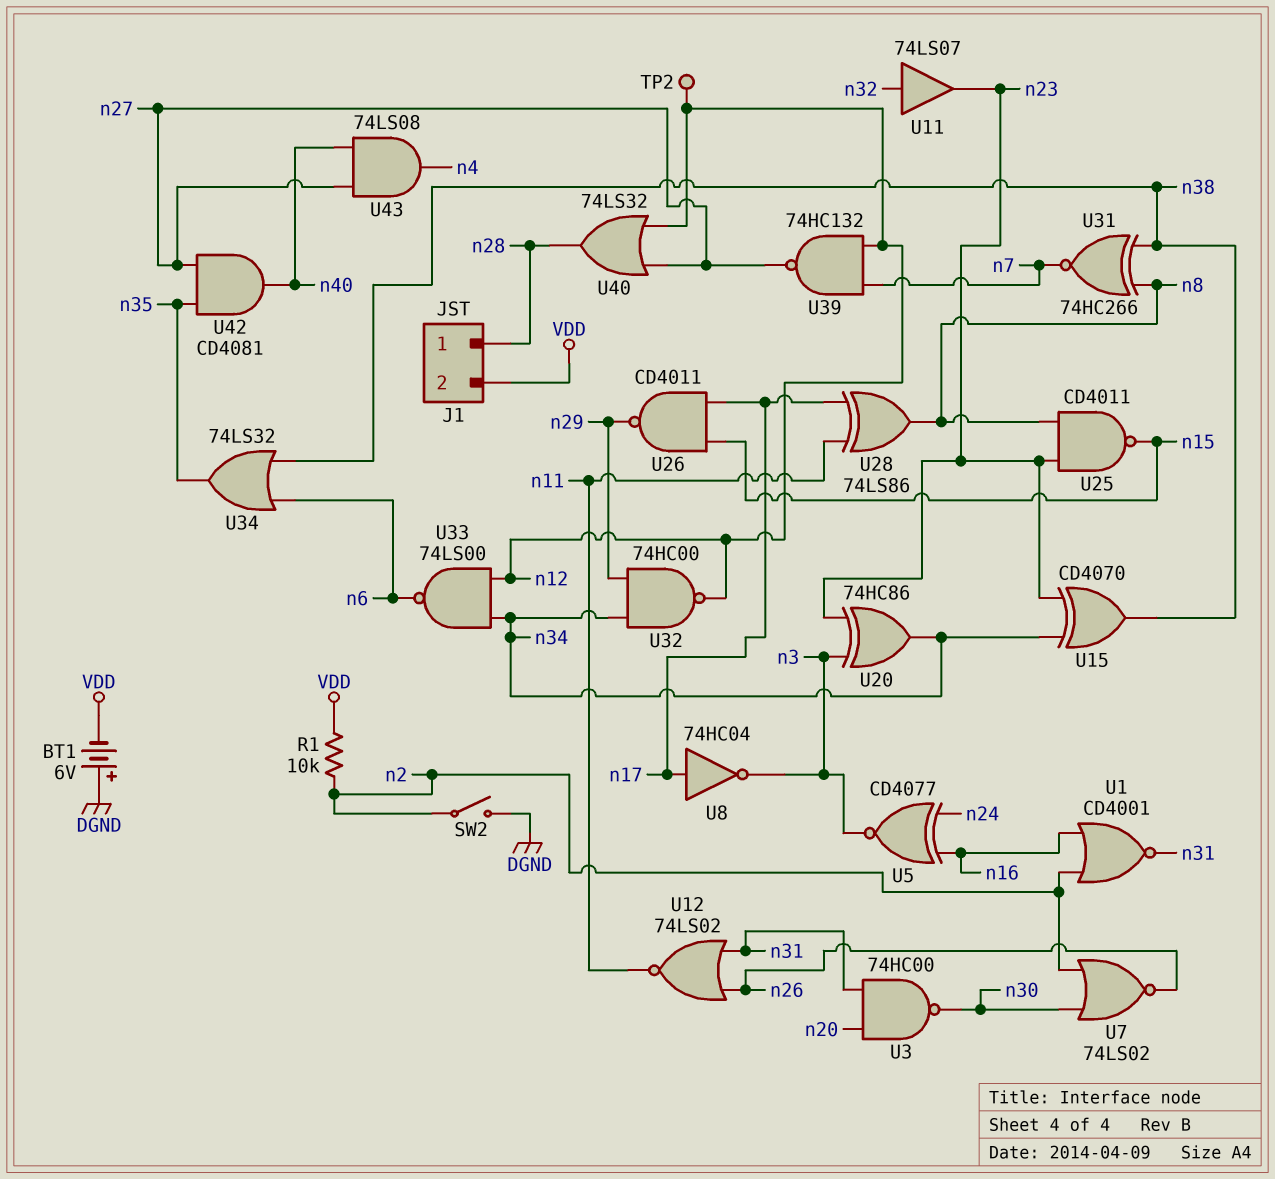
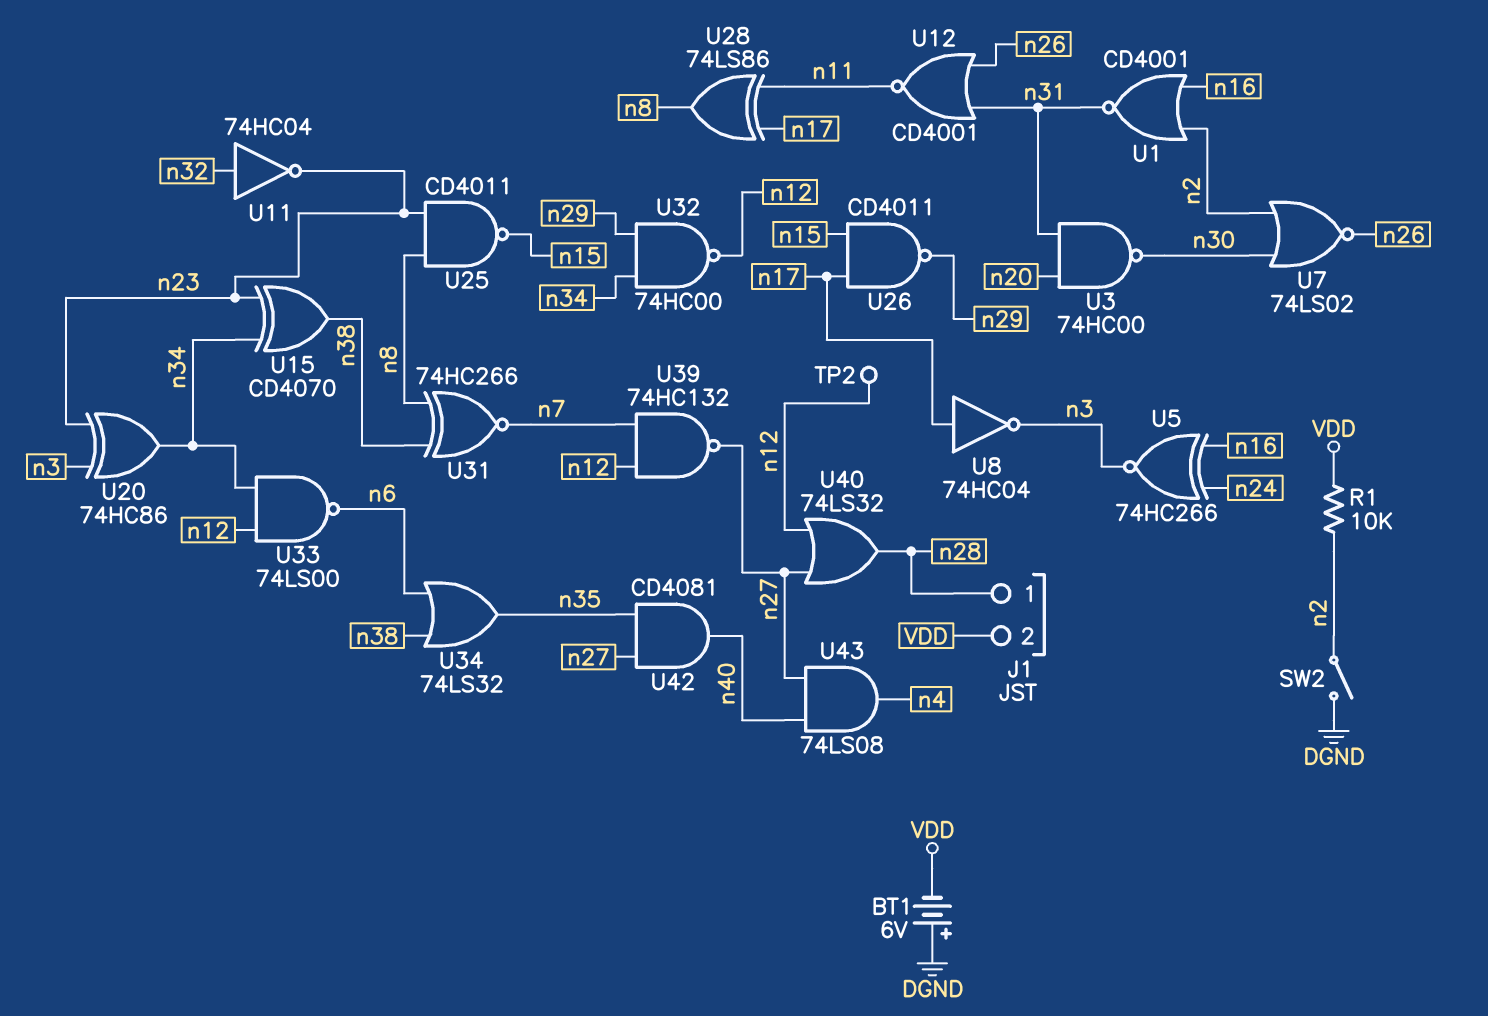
U5: XNOR CD4077 (in n16, in n24, out n3) -> XNOR 74HC266 (in n16, in n24, out n3)
U11: buffer 74LS07 (in n32, out n23) -> NOT 74HC04 (in n32, out n23)
U12: NOR 74LS02 (in n26, in n31, out n11) -> NOR CD4001 (in n26, in n31, out n11)

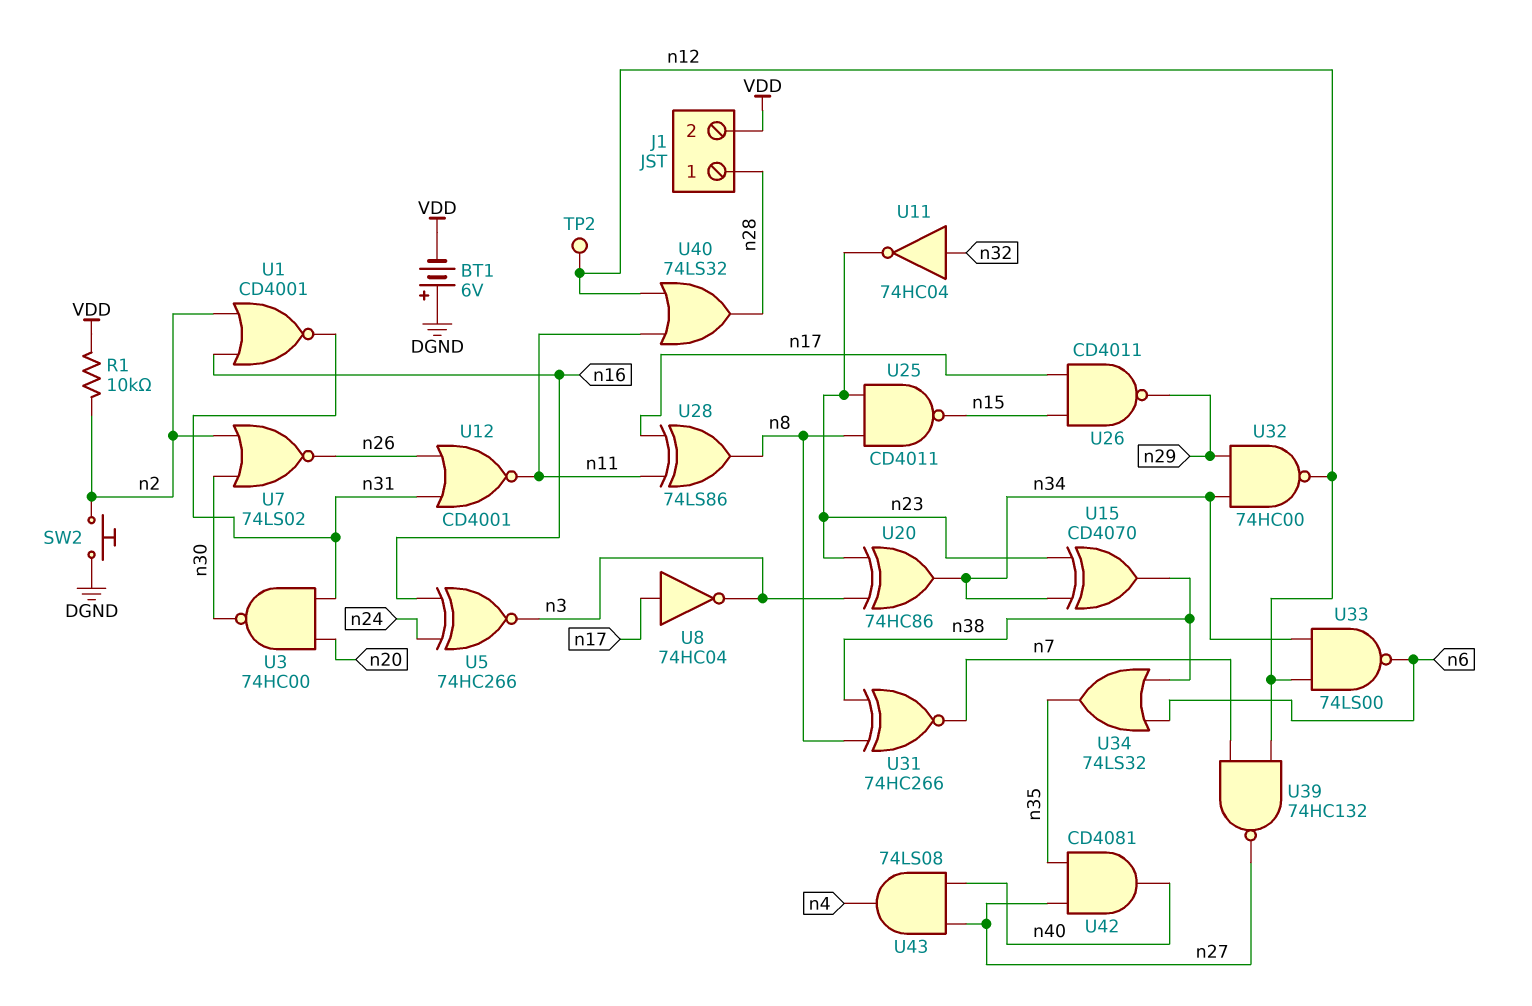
SW2: switch (DGND, n2) -> button (DGND, n2)
U40: OR 74LS32 (in n12, in n27, out n28) -> OR 74LS32 (in n11, in n12, out n28)

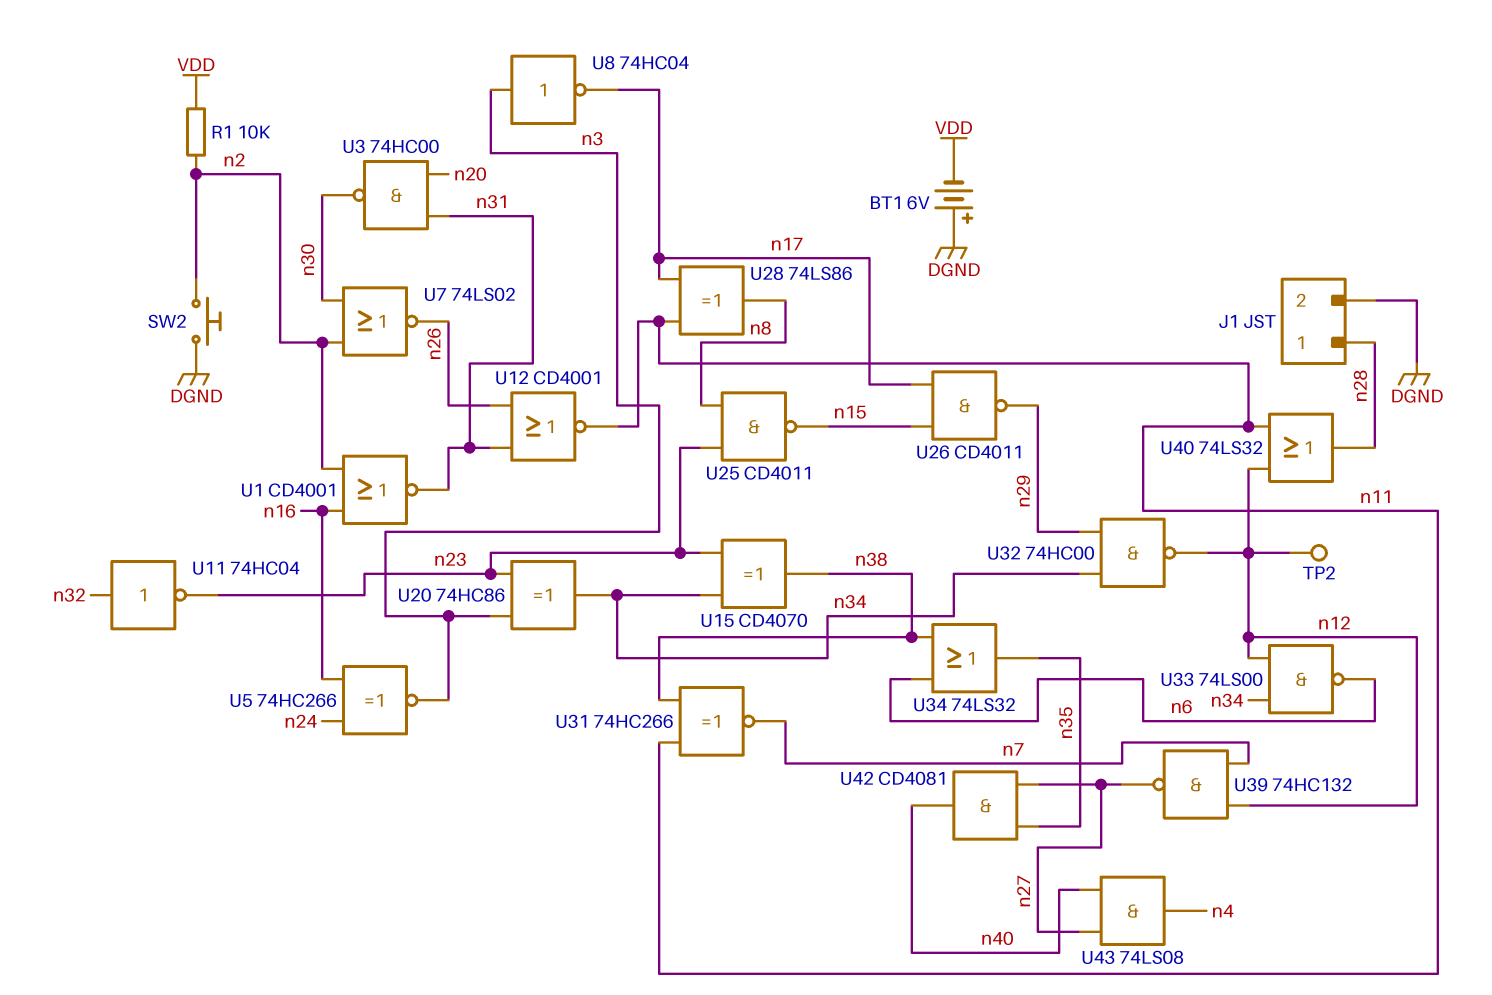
J1 pin 2: VDD -> DGND
U8: NOT 74HC04 (in n17, out n3) -> NOT 74HC04 (in n3, out n17)
U31: XNOR 74HC266 (in n8, in n38, out n7) -> XNOR 74HC266 (in n11, in n38, out n7)

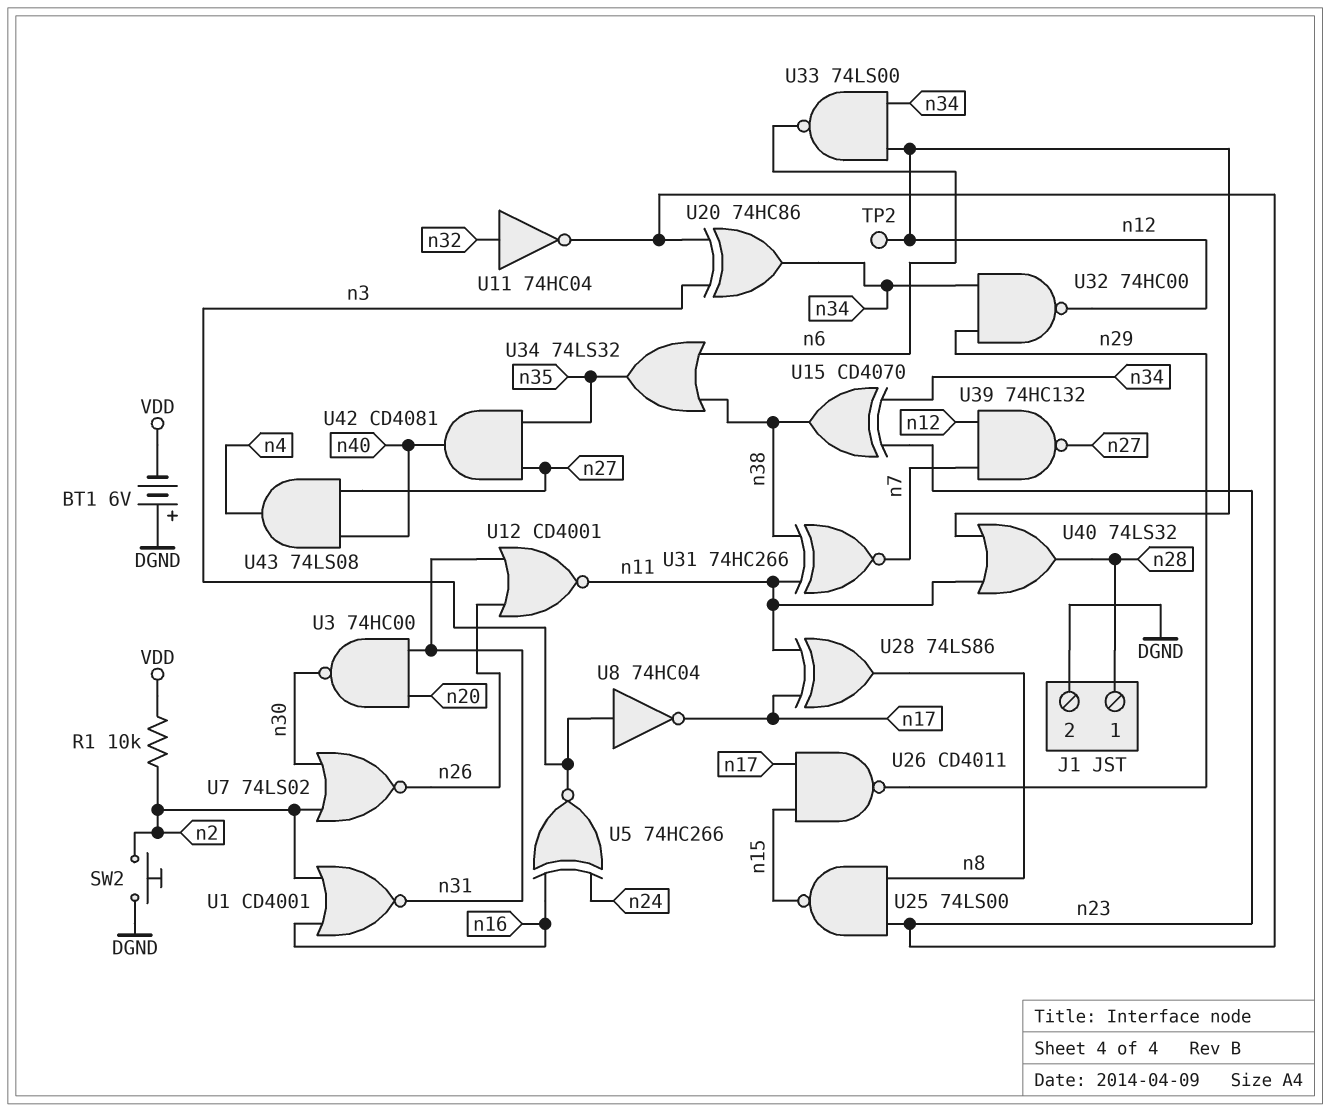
U25: NAND CD4011 (in n8, in n23, out n15) -> NAND 74LS00 (in n8, in n23, out n15)

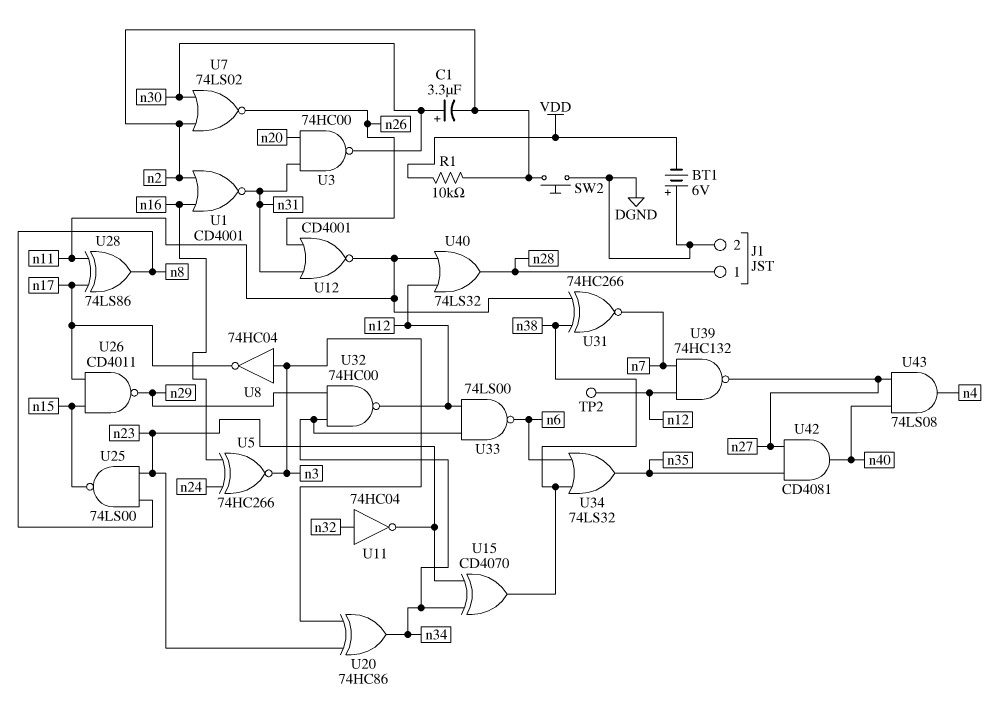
C1: none -> 3.3uF (plus n30, minus n2)

